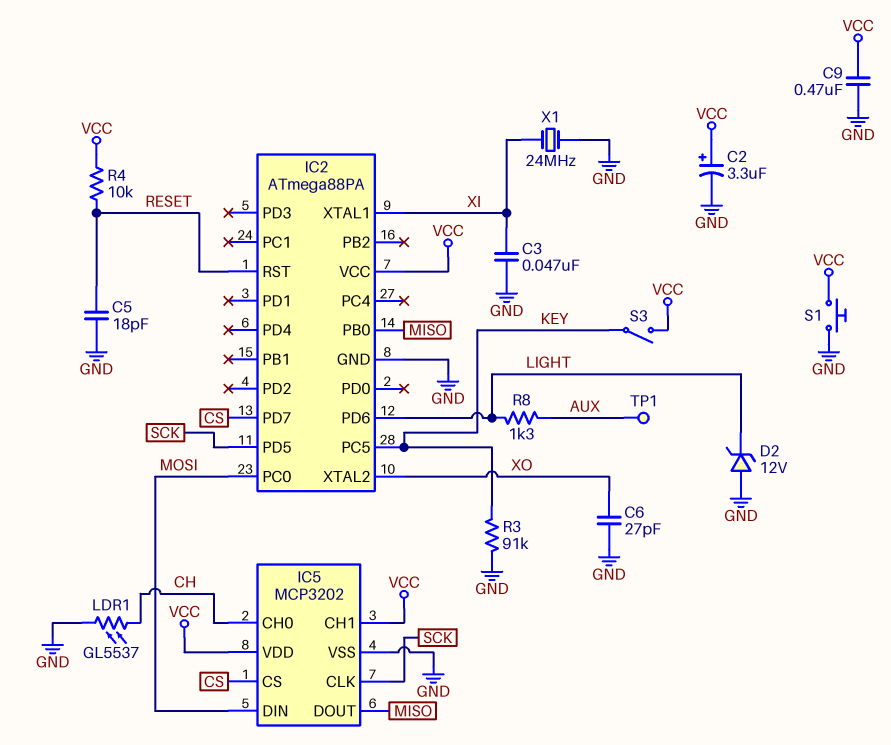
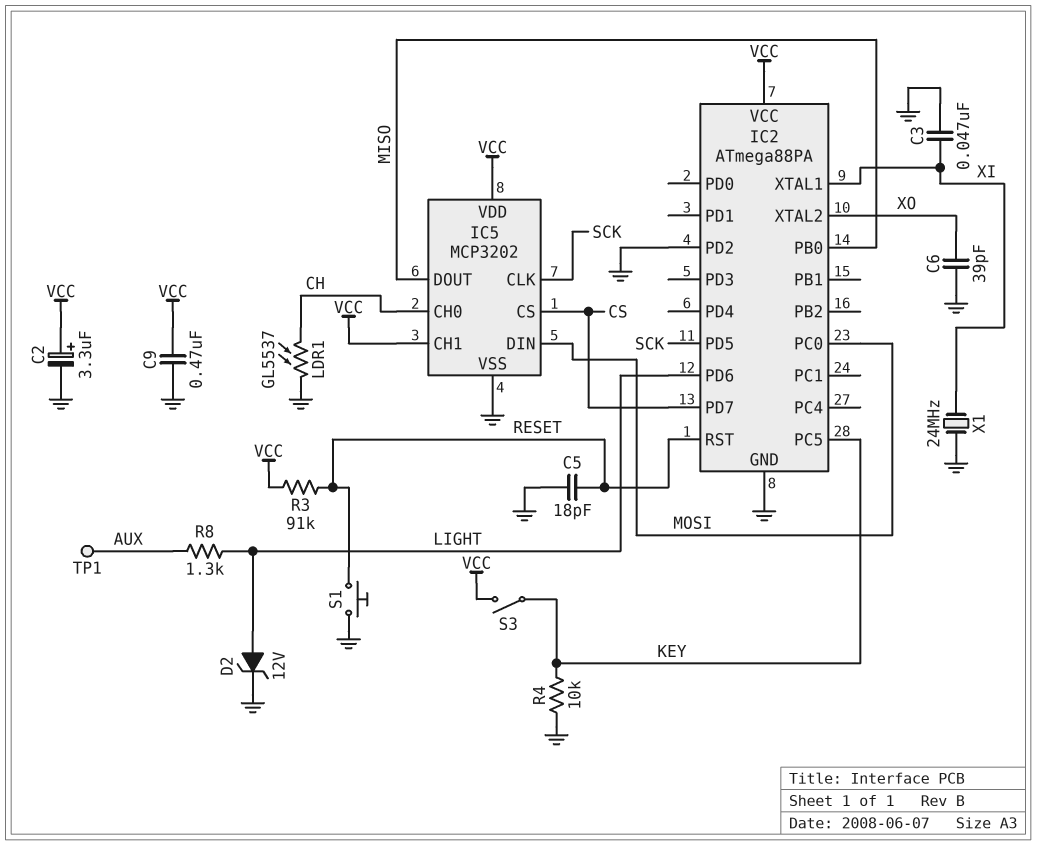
C6: 27pF (GND, XO) -> 39pF (GND, XO)
D2: zener 12V (A GND, K LIGHT) -> zener 12V (A LIGHT, K GND)
IC2 pin PD2: none -> GND
R3: 91k (GND, KEY) -> 91k (RESET, VCC)
R4: 10k (RESET, VCC) -> 10k (GND, KEY)
S1: button (GND, VCC) -> button (GND, RESET)

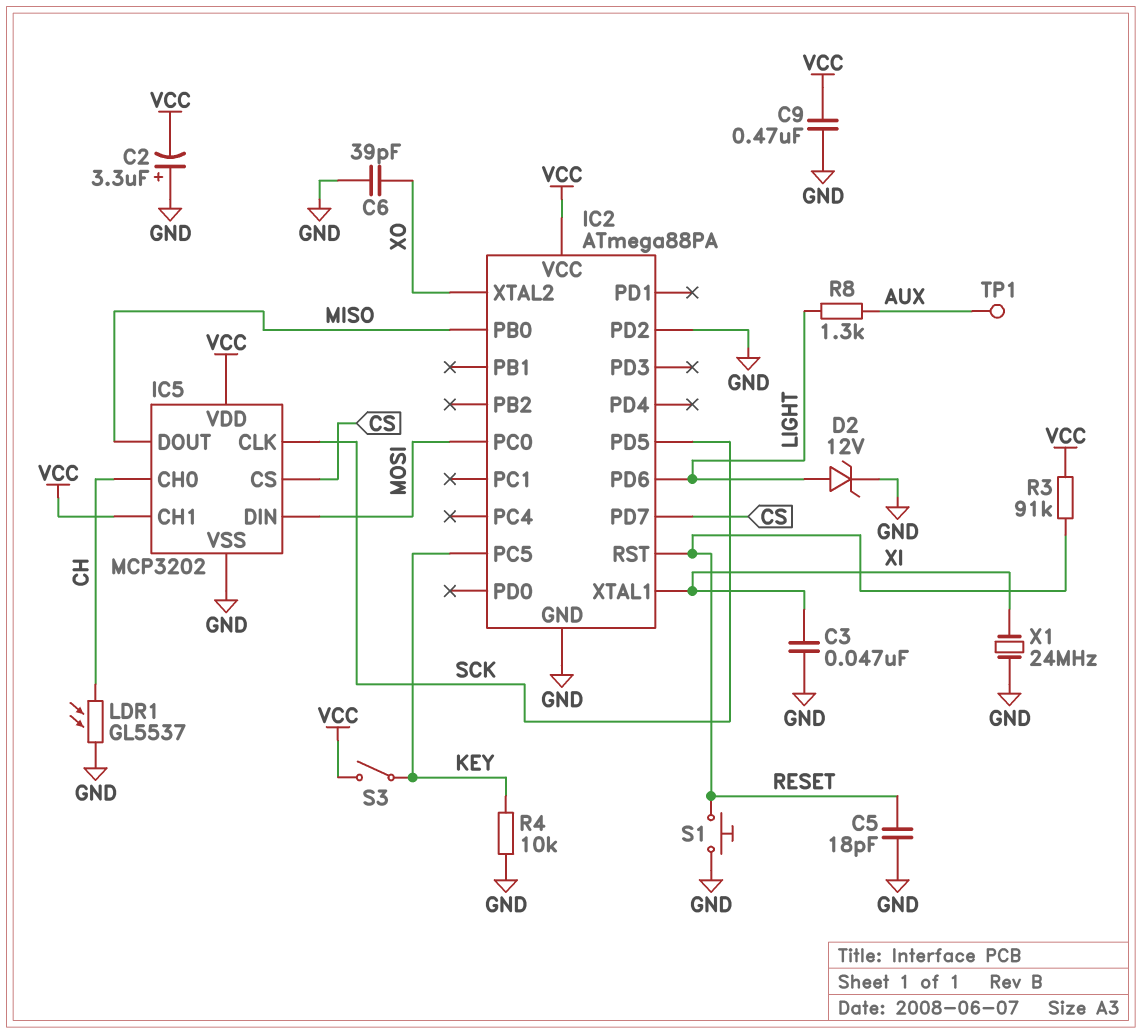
C2: 3.3uF (plus VCC, minus GND) -> 3.3uF (plus GND, minus VCC)

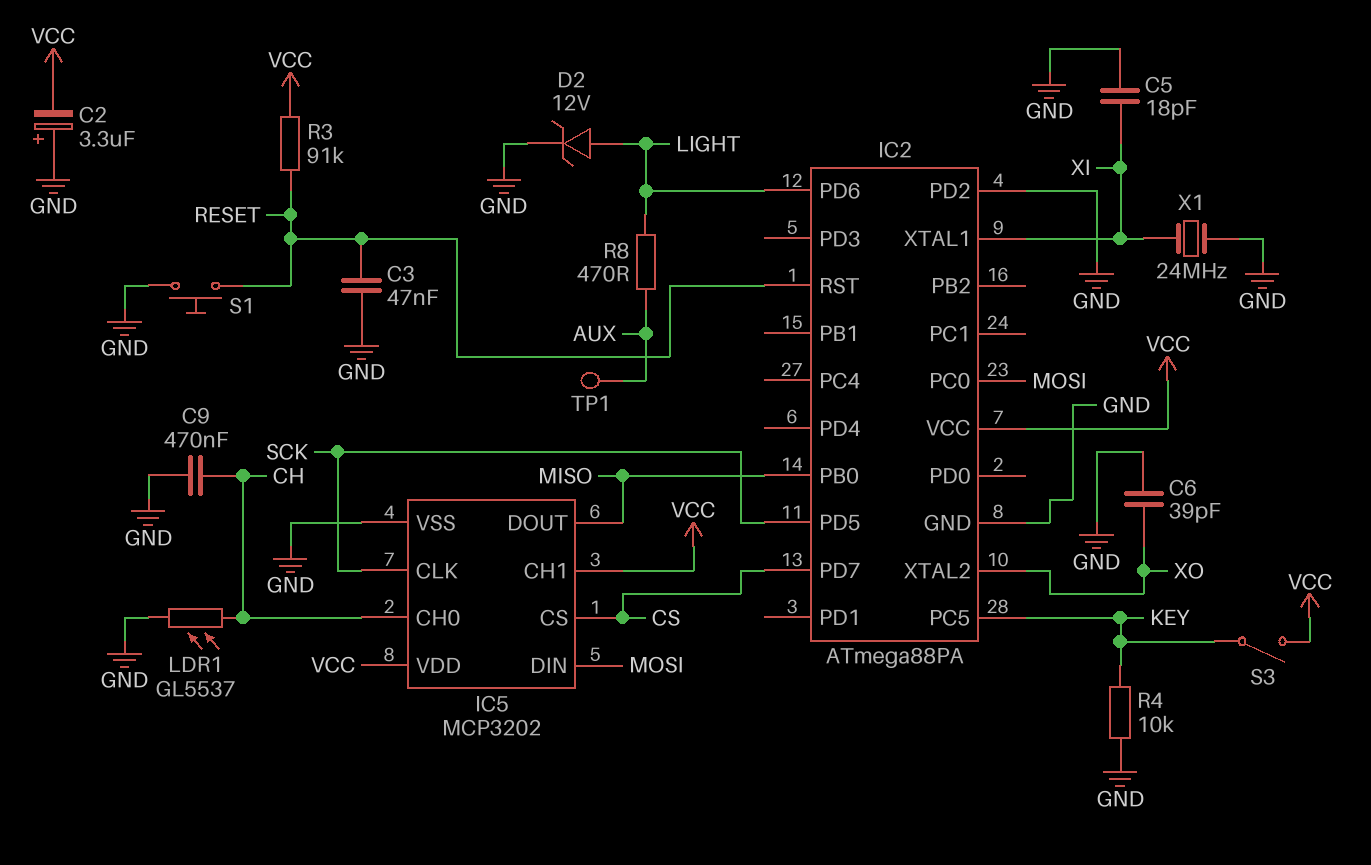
C3: 47nF (GND, XI) -> 47nF (GND, RESET)
C5: 18pF (GND, RESET) -> 18pF (GND, XI)
C9: 470nF (GND, VCC) -> 470nF (CH, GND)
R8: 1.3k (AUX, LIGHT) -> 470 (AUX, LIGHT)

